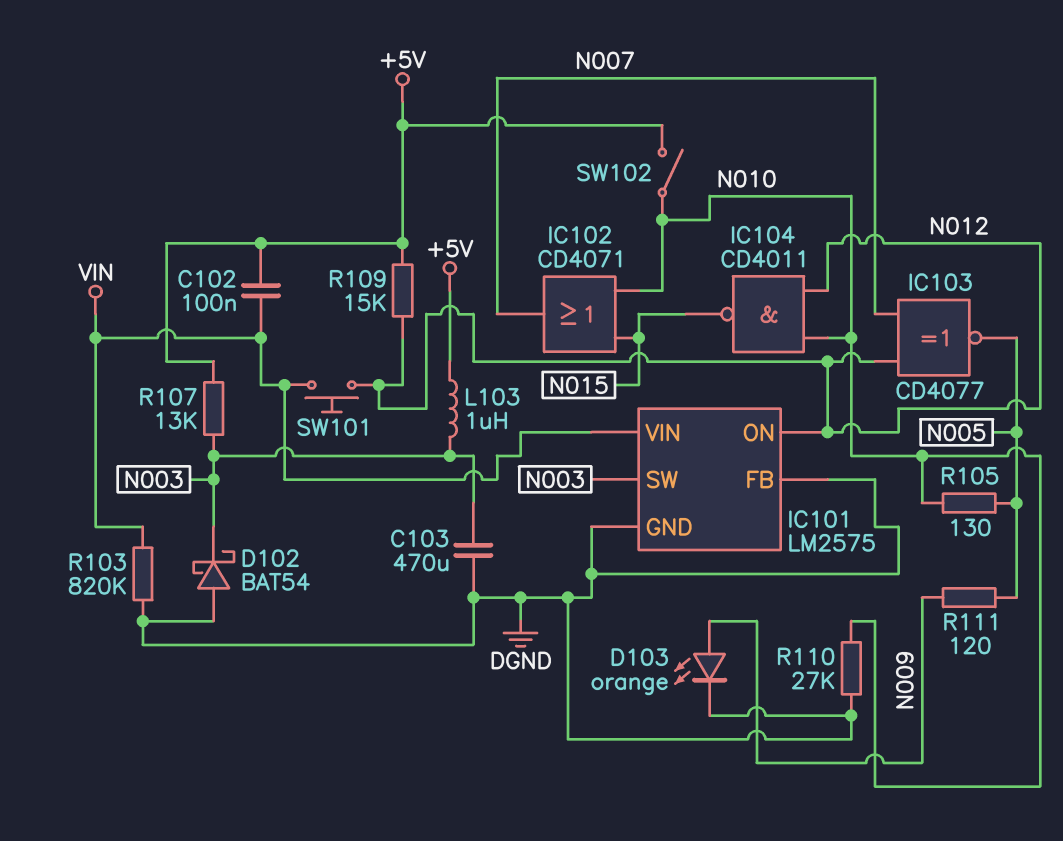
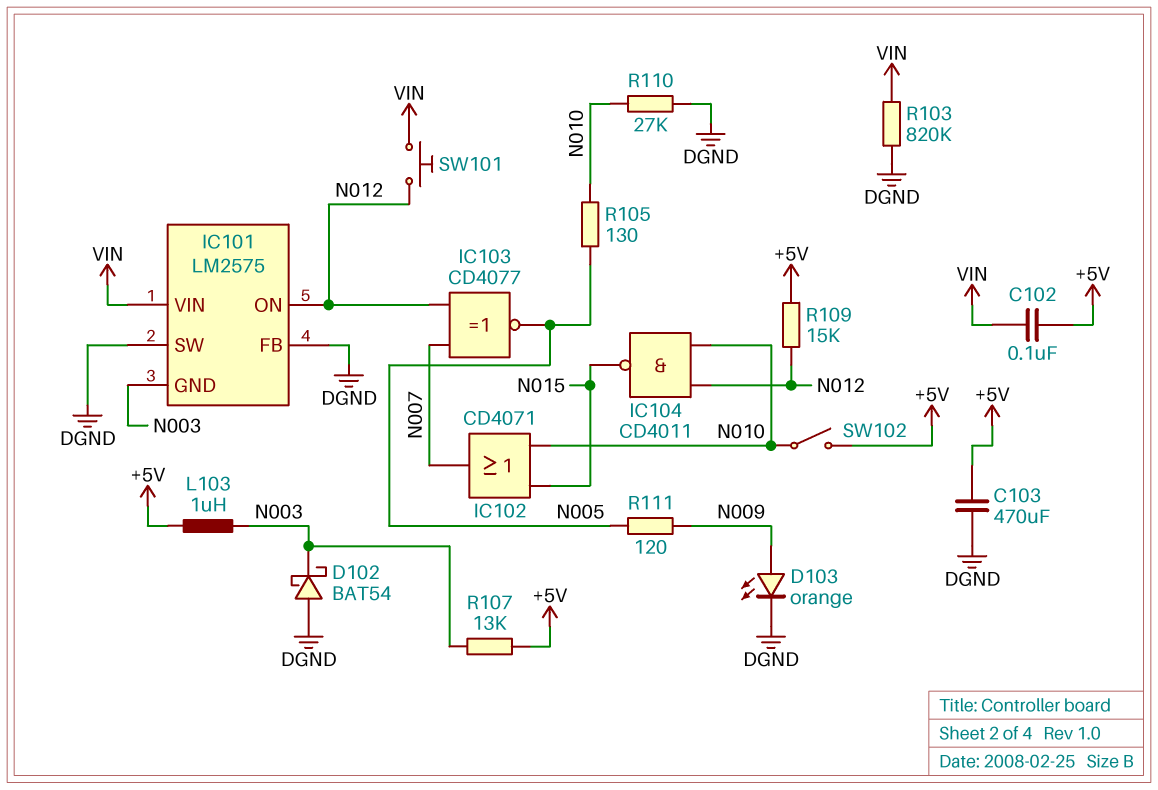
C103: 470uF (DGND, N003) -> 470uF (+5V, DGND)
IC101 pin GND: DGND -> N003
IC101 pin SW: N003 -> DGND

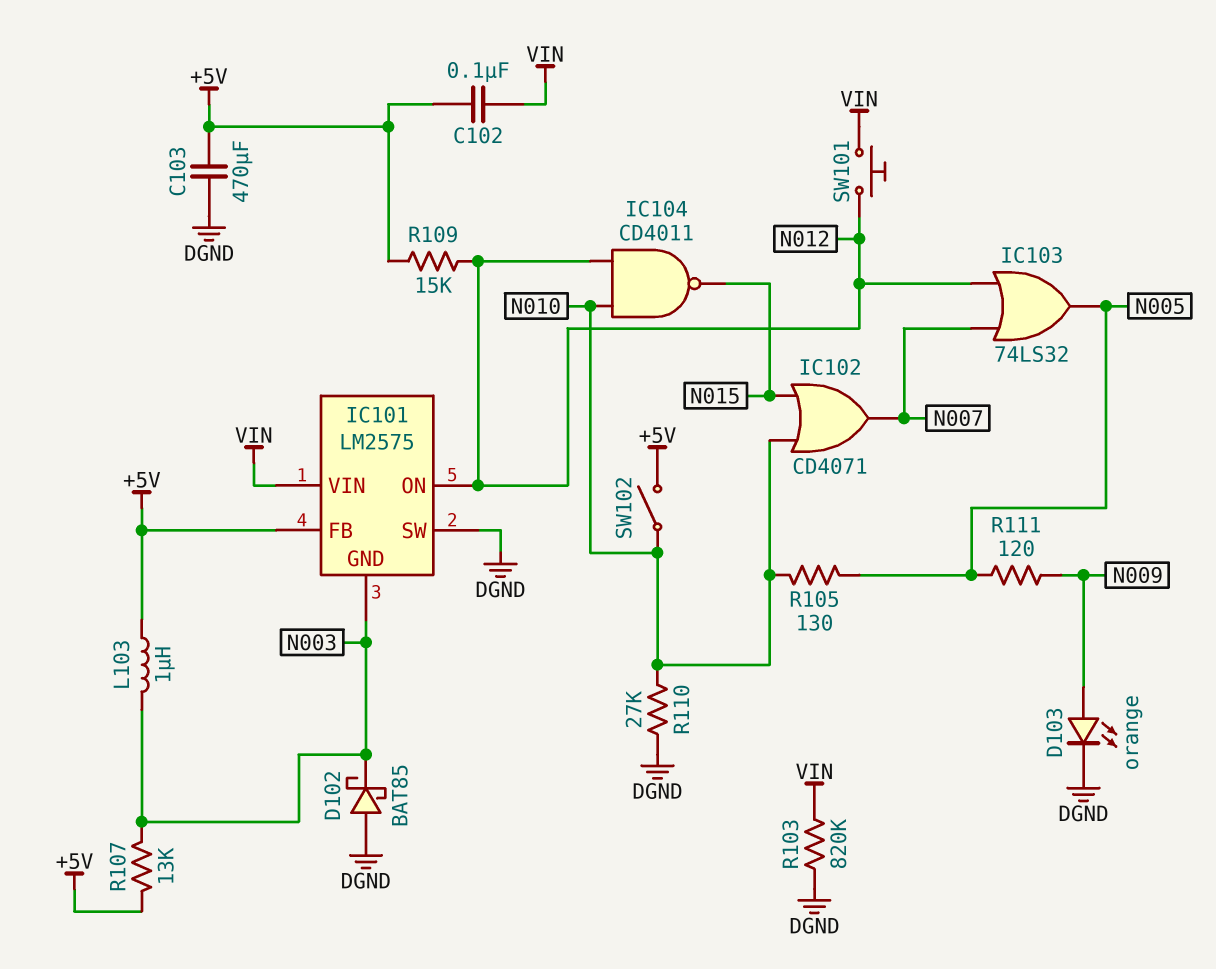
D102: schottky BAT54 (A DGND, K N003) -> schottky BAT85 (A DGND, K N003)
IC101 pin FB: DGND -> +5V
IC103: XNOR CD4077 (in N007, in N012, out N005) -> OR 74LS32 (in N007, in N012, out N005)

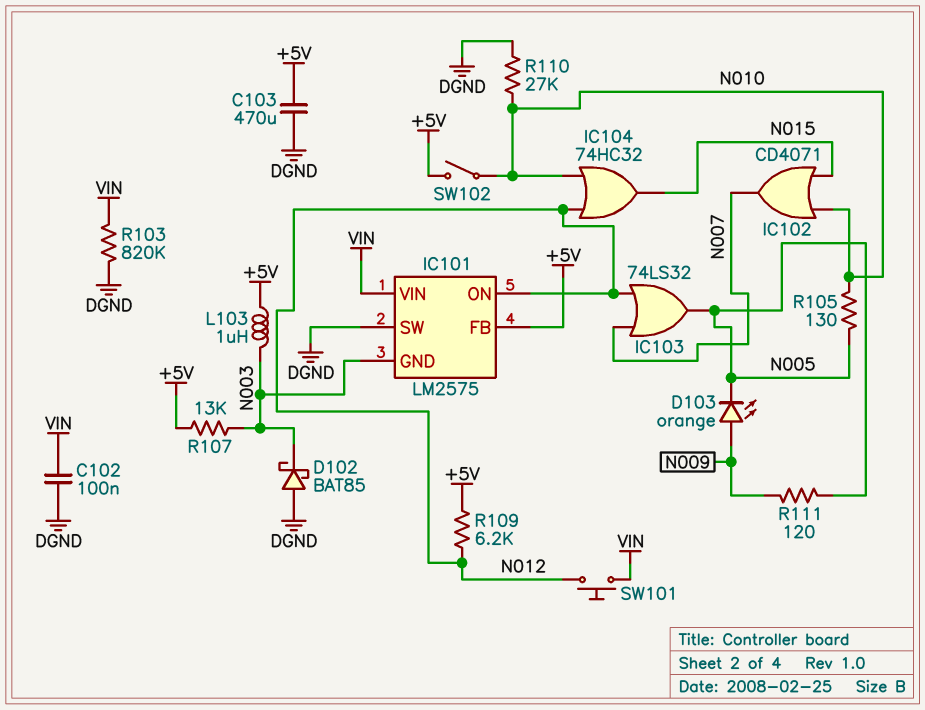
C102: 100nF (+5V, VIN) -> 100nF (DGND, VIN)
D103: LED orange (A N009, K DGND) -> LED orange (A N009, K N005)
IC104: NAND CD4011 (in N010, in N012, out N015) -> OR 74HC32 (in N010, in N012, out N015)
R109: 15k (+5V, N012) -> 6.2k (+5V, N012)

